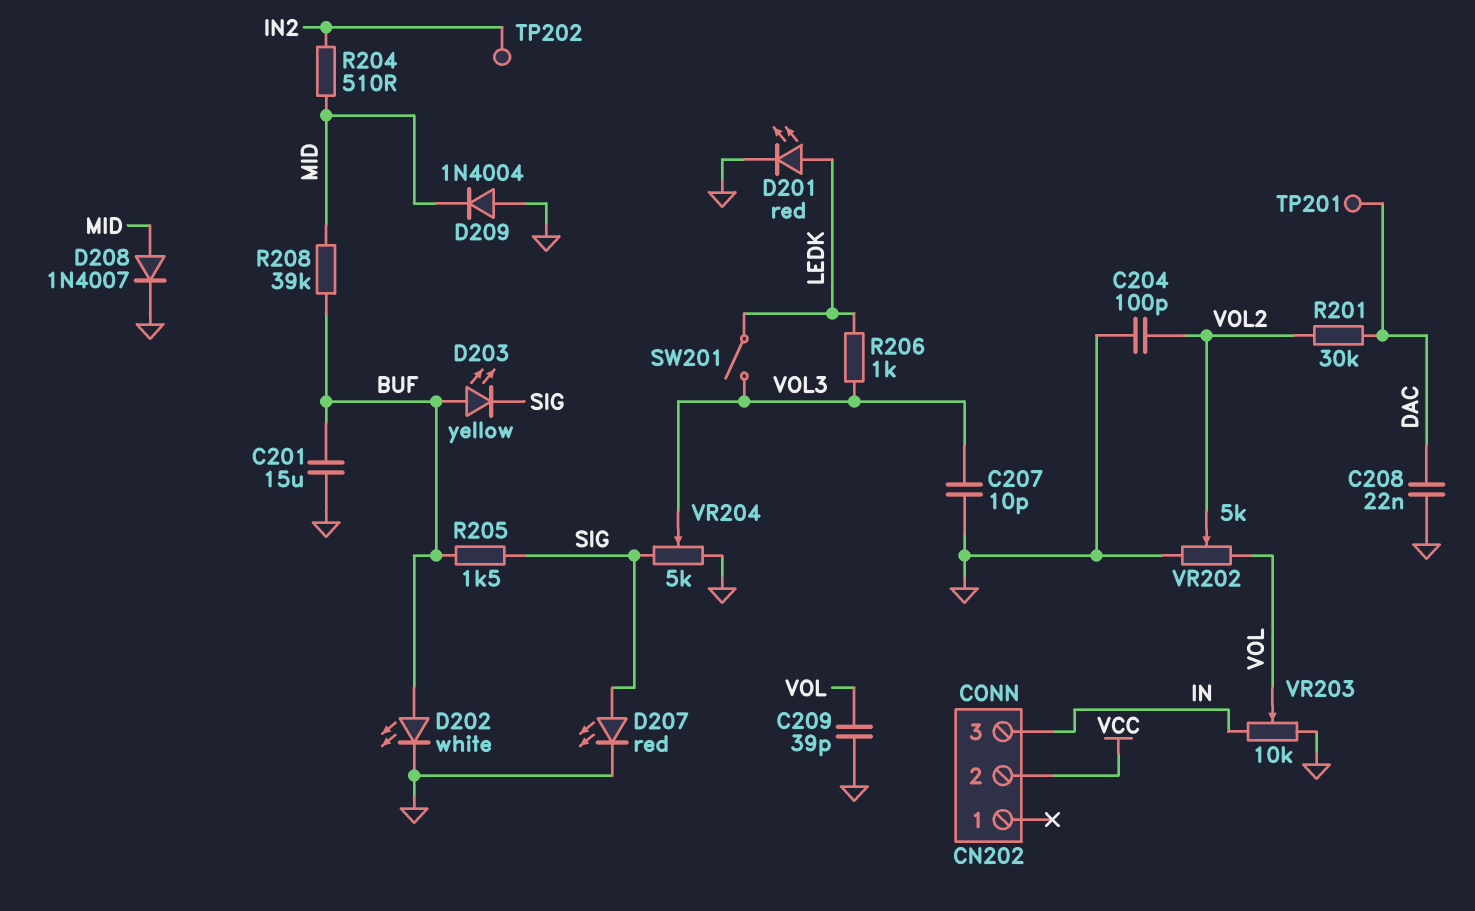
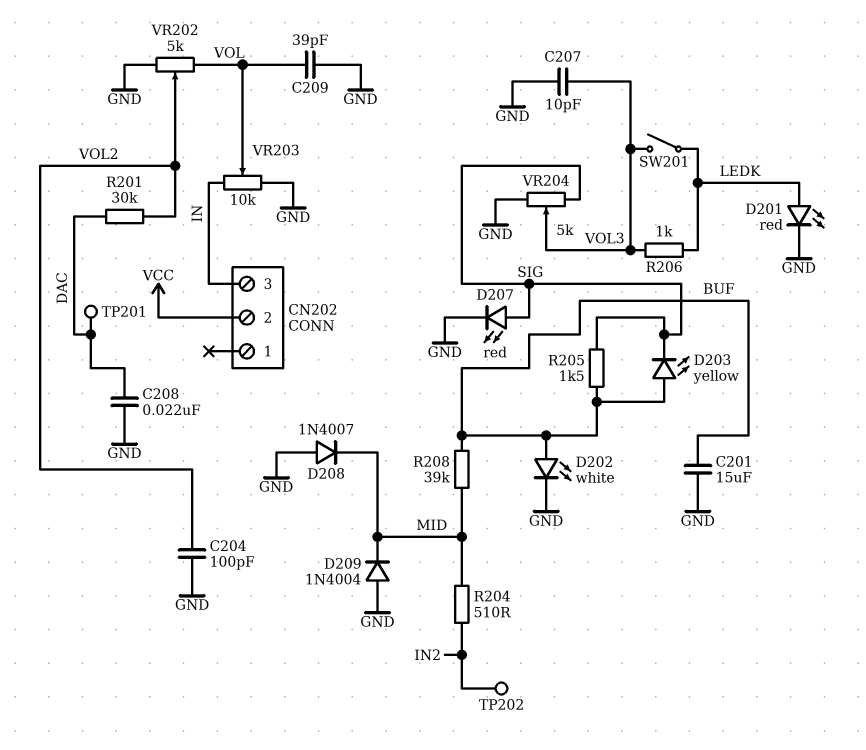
D208: diode 1N4007 (A MID, K GND) -> diode 1N4007 (A GND, K MID)

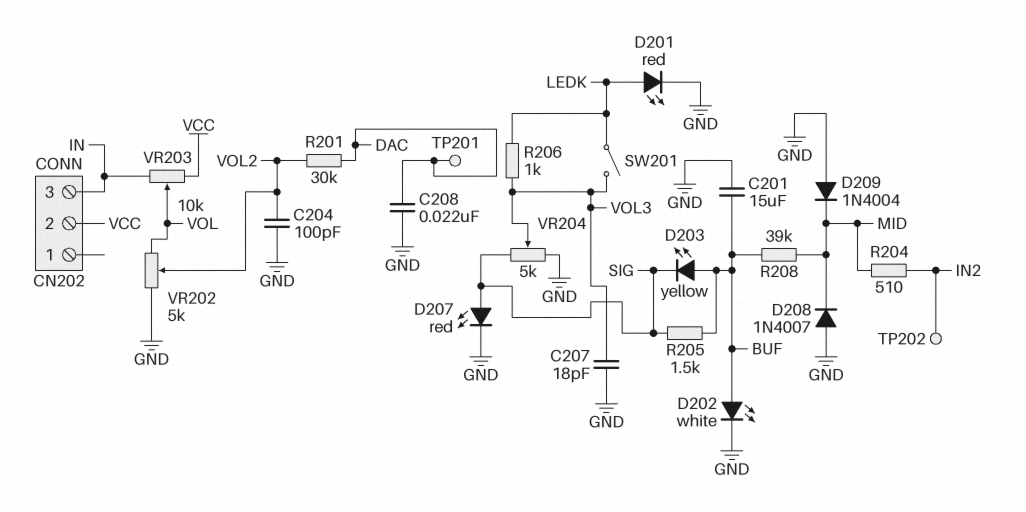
C207: 10pF (GND, VOL3) -> 18pF (GND, VOL3)
C209: 39pF (GND, VOL) -> none
VR203: 10k (GND, IN, wiper VOL) -> 10k (IN, VCC, wiper VOL)

